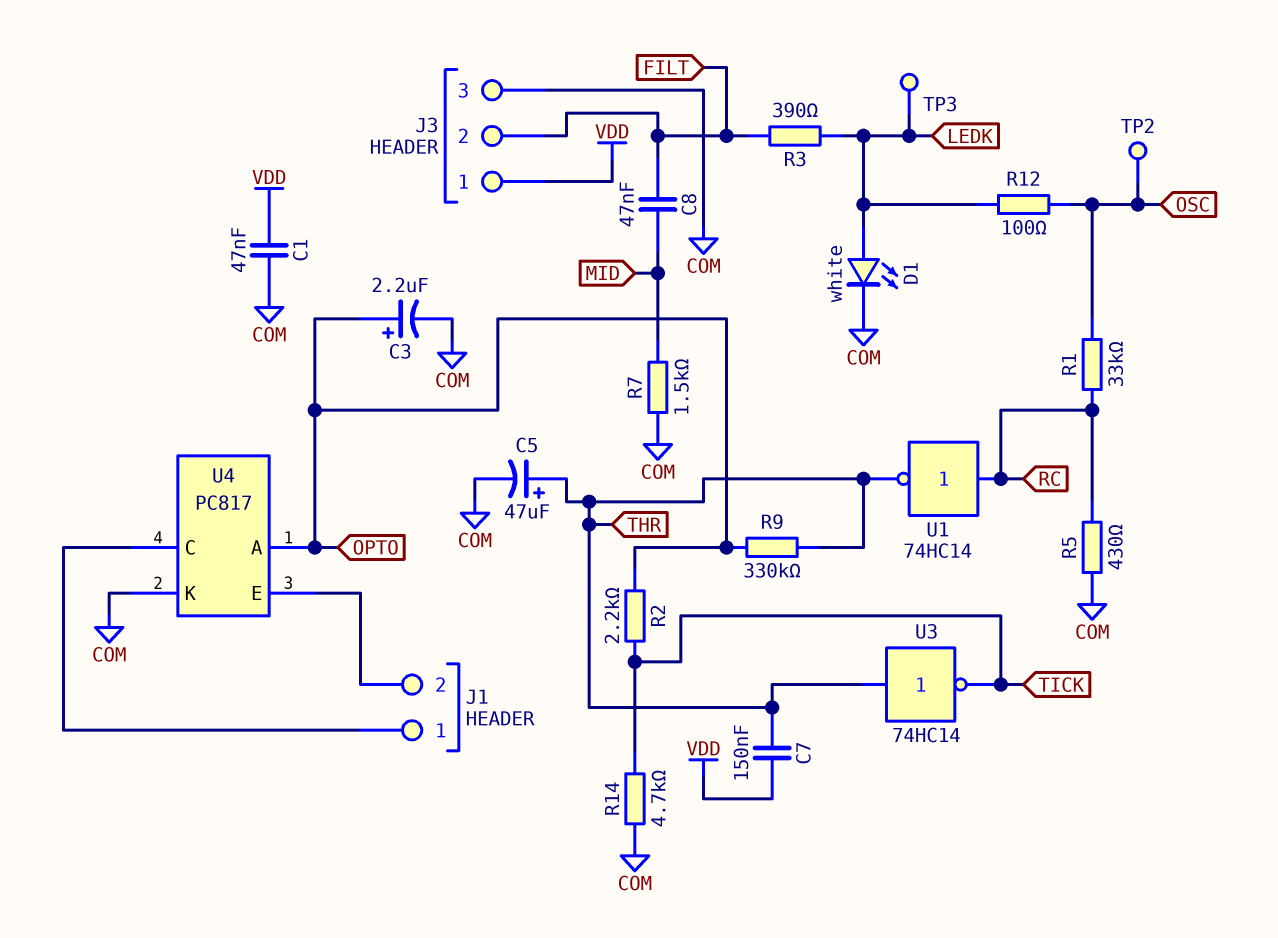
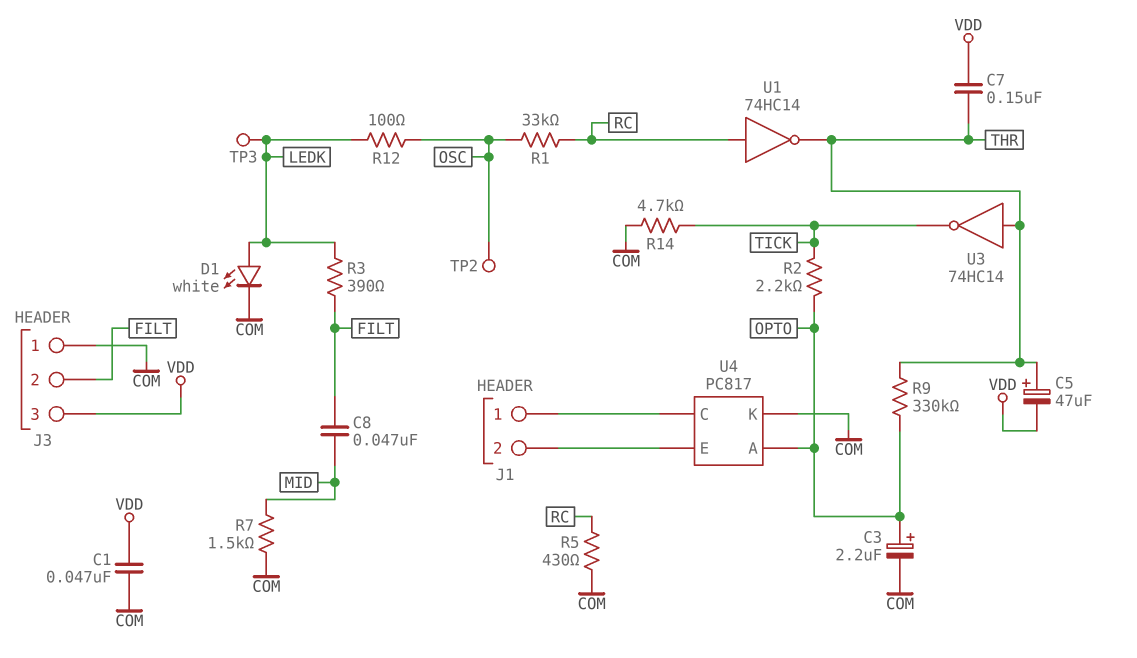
C5: 47uF (plus THR, minus COM) -> 47uF (plus THR, minus VDD)
J3 pin 1: VDD -> COM
J3 pin 3: COM -> VDD

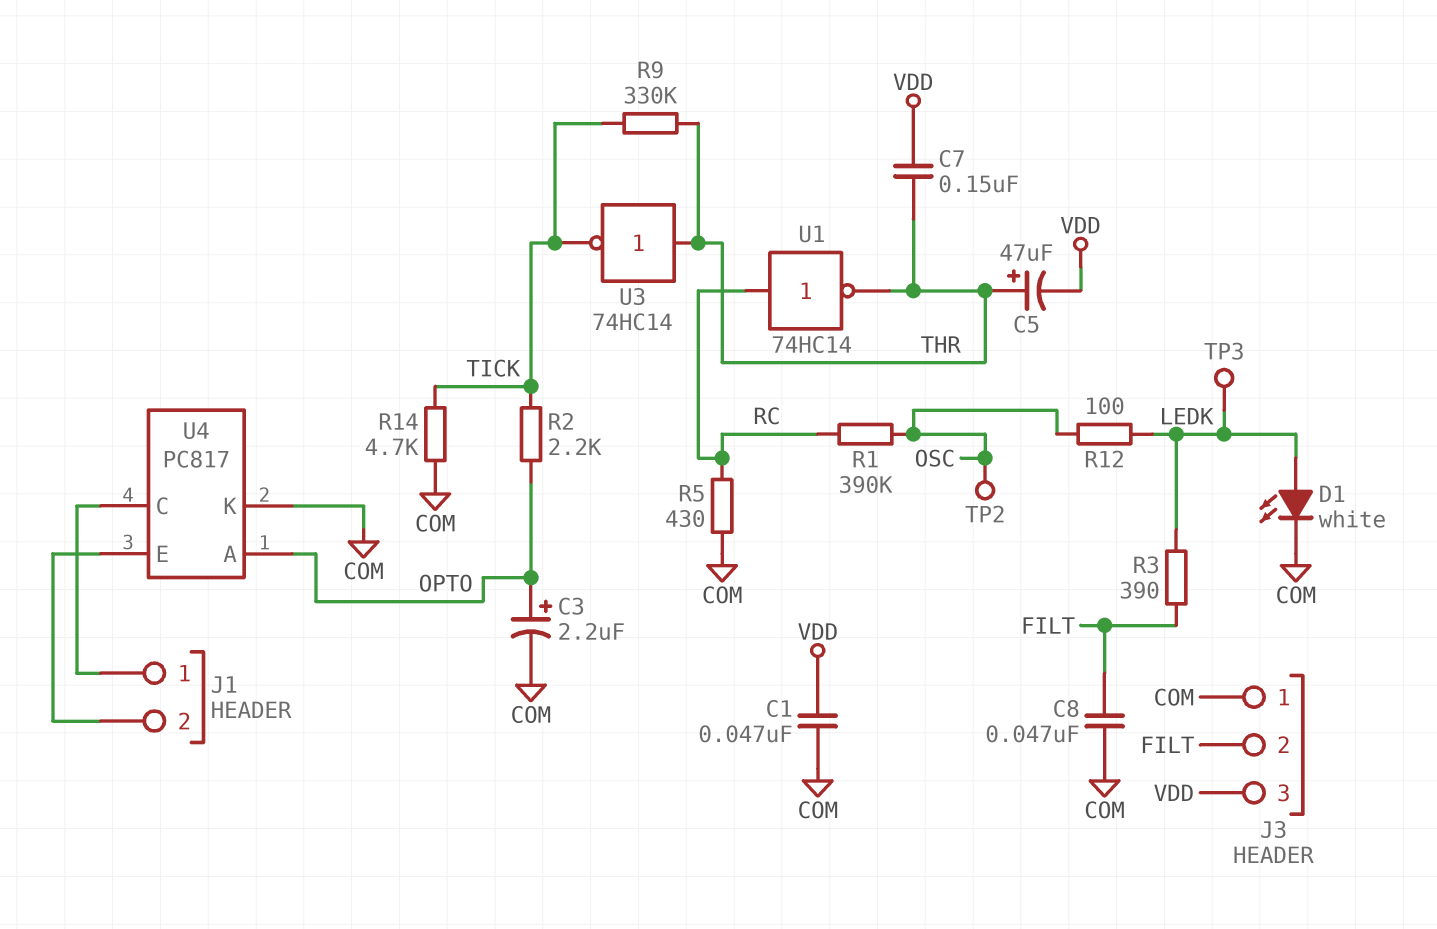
C8: 47nF (FILT, MID) -> 47nF (COM, FILT)
R1: 33k (OSC, RC) -> 390k (OSC, RC)
R7: 1.5k (COM, MID) -> none
R9: 330k (OPTO, THR) -> 330k (THR, TICK)

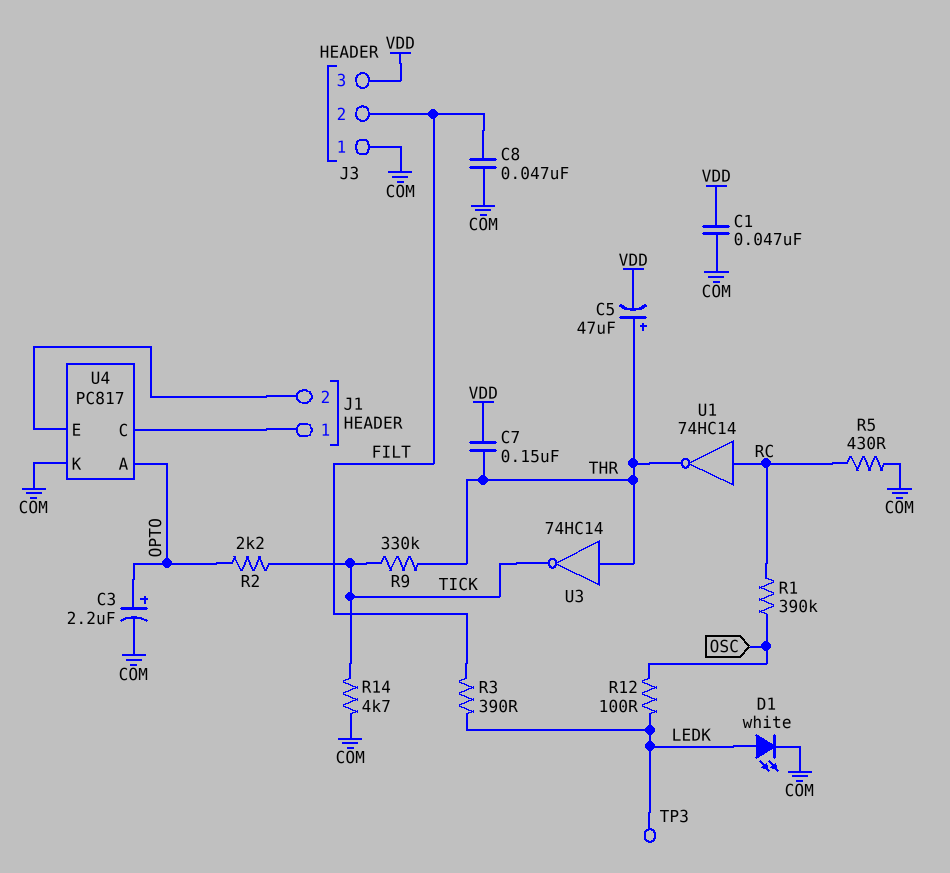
TP2: test point (OSC) -> none

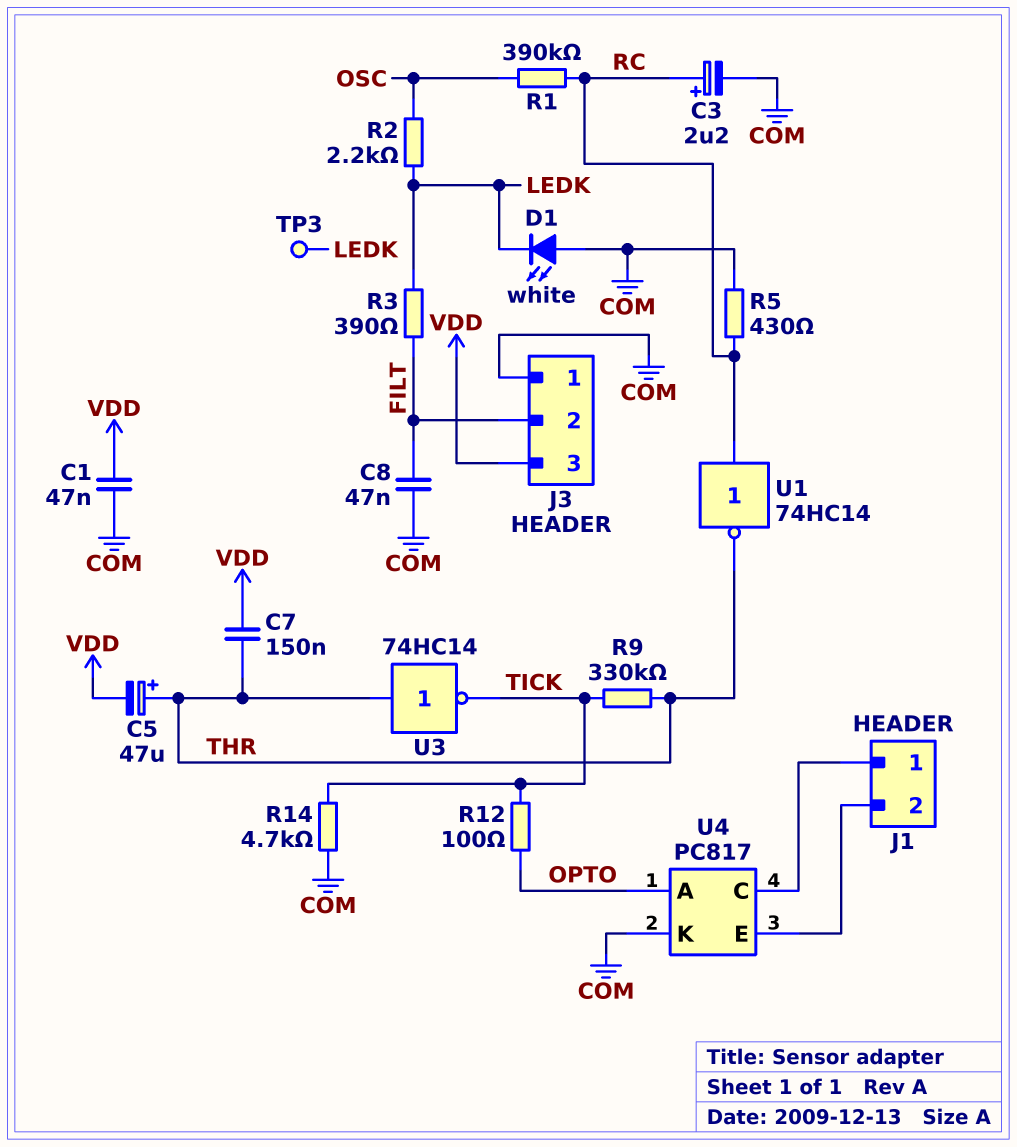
C3: 2.2uF (plus OPTO, minus COM) -> 2.2uF (plus RC, minus COM)
D1: LED white (A LEDK, K COM) -> LED white (A COM, K LEDK)
R2: 2.2k (OPTO, TICK) -> 2.2k (LEDK, OSC)
R12: 100 (LEDK, OSC) -> 100 (OPTO, TICK)

